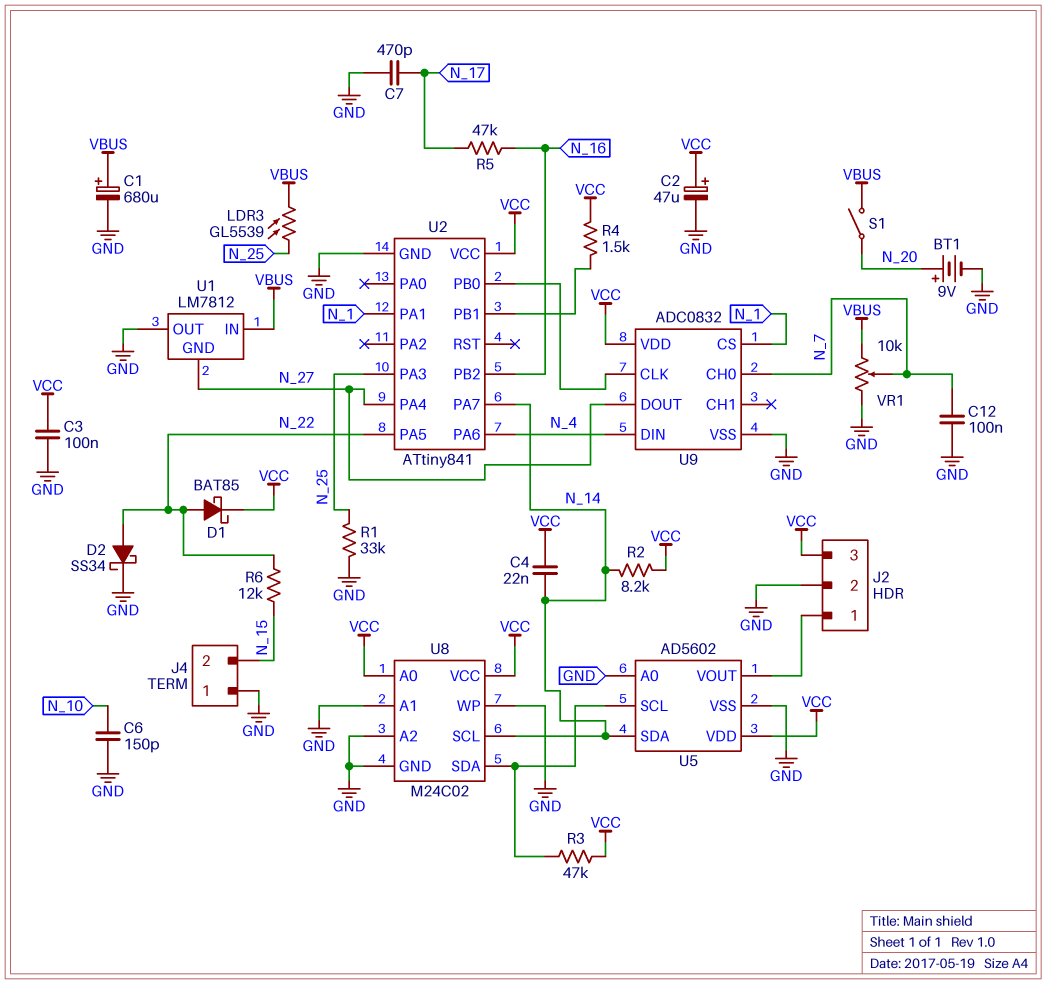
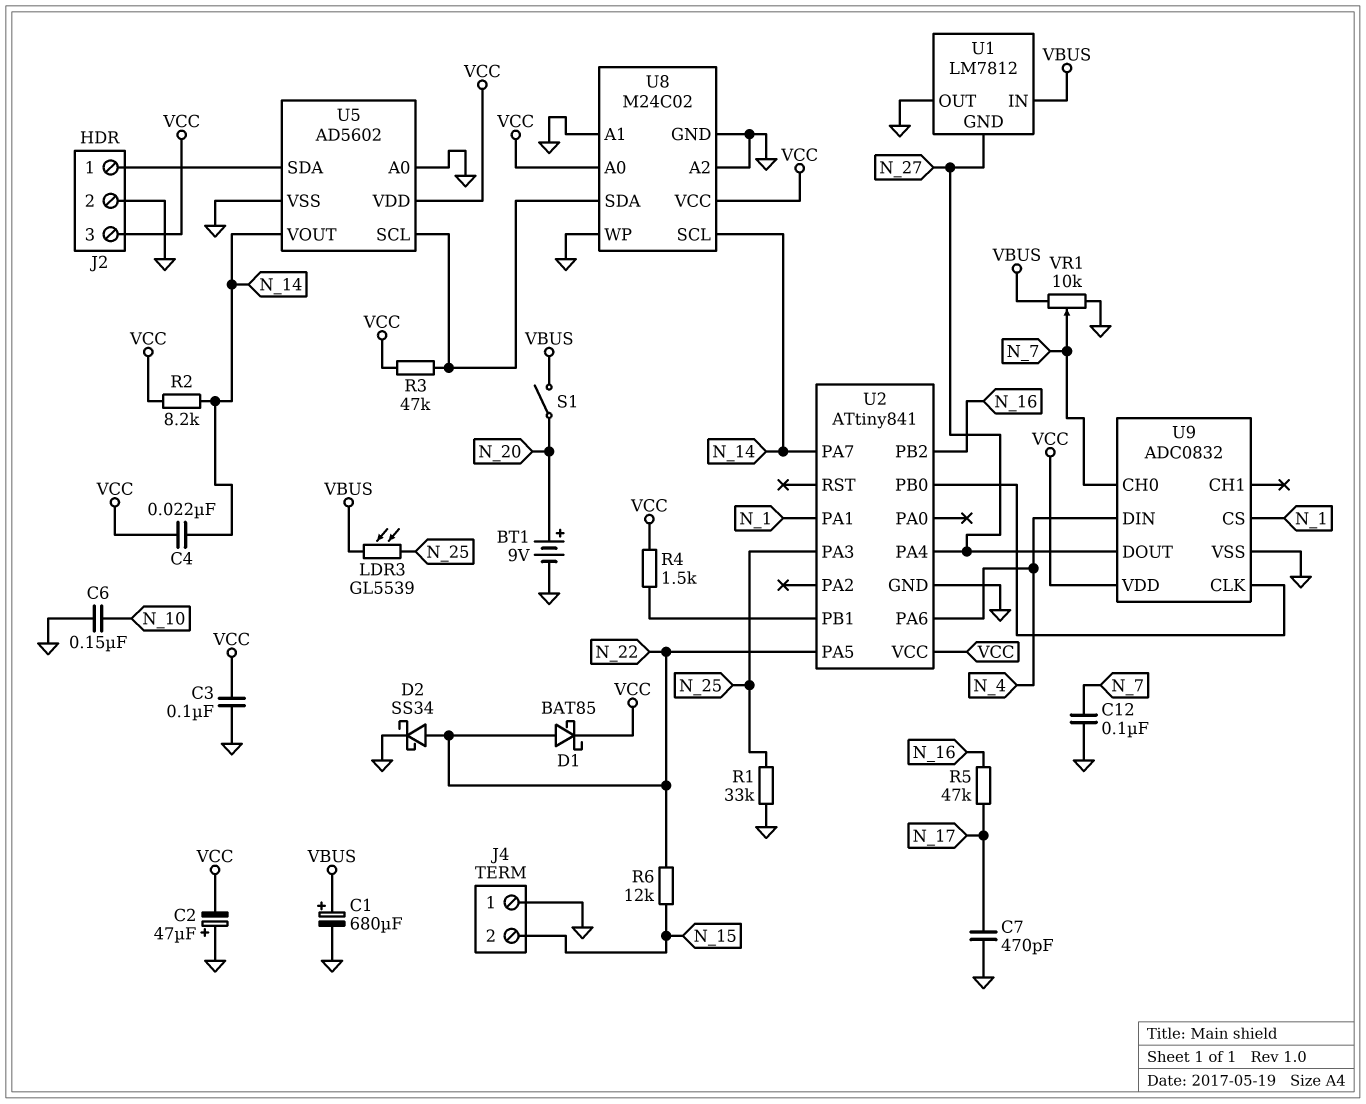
C2: 47uF (plus VCC, minus GND) -> 47uF (plus GND, minus VCC)
C6: 150pF (GND, N_10) -> 150nF (GND, N_10)
U5 pin SDA: N_14 -> J2/1
U5 pin VOUT: J2/1 -> N_14

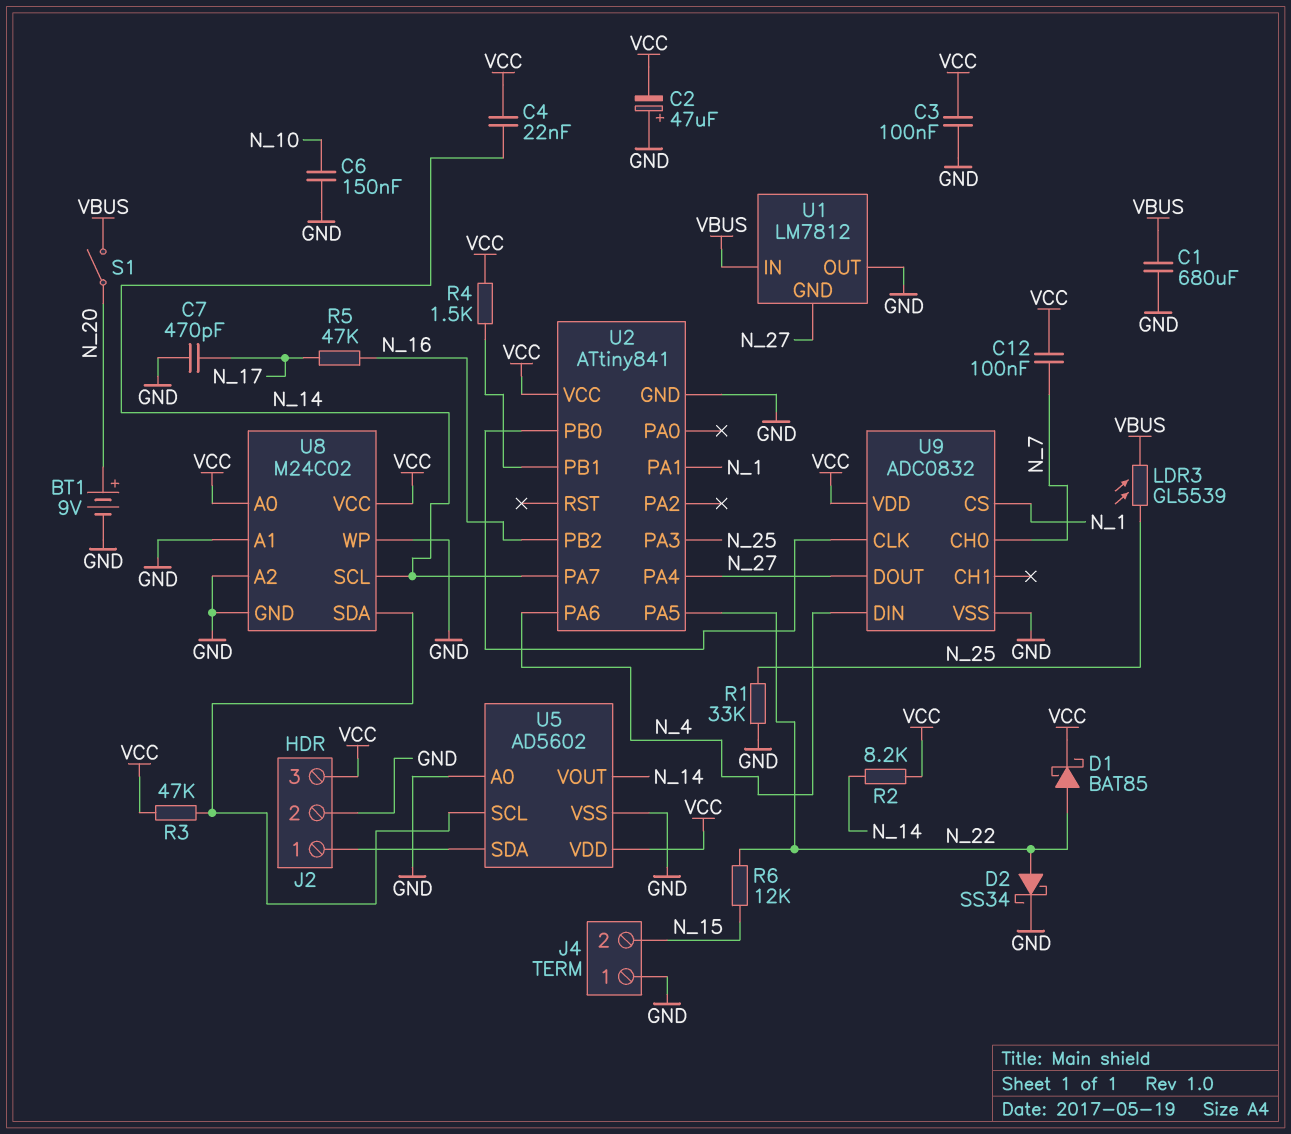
C1: 680uF (plus VBUS, minus GND) -> 680uF (GND, VBUS)
C12: 100nF (GND, N_7) -> 100nF (N_7, VCC)
VR1: 10k (GND, VBUS, wiper N_7) -> none

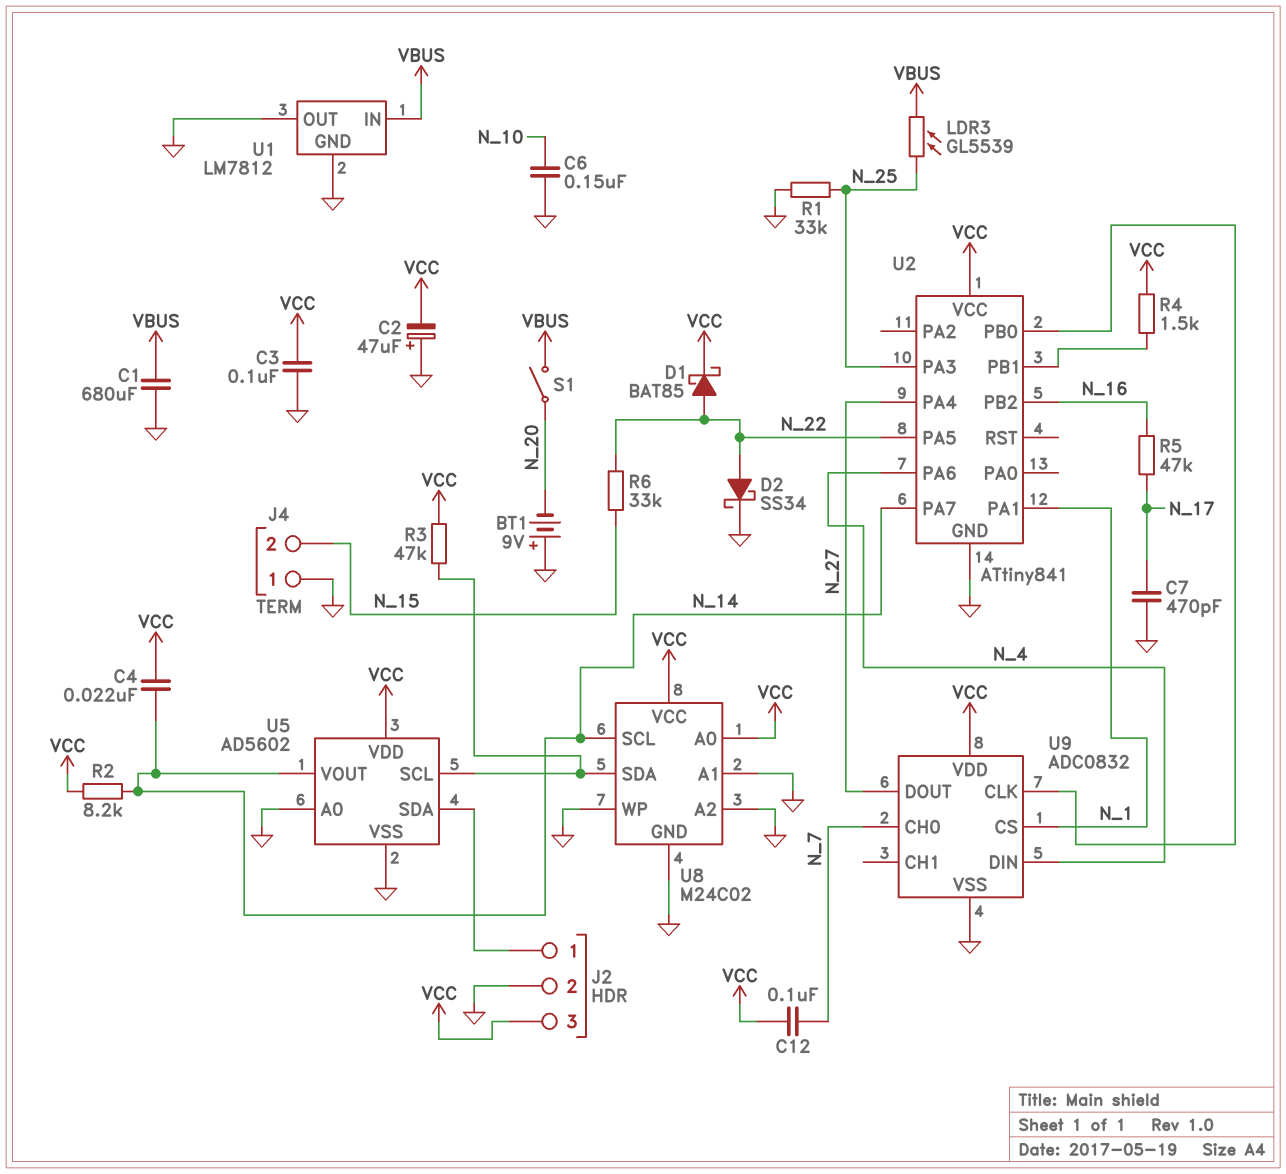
BT1: 9V (plus N_20, minus GND) -> 9V (plus GND, minus N_20)
R6: 12k (N_15, N_22) -> 33k (N_15, N_22)
U1 pin GND: N_27 -> GND

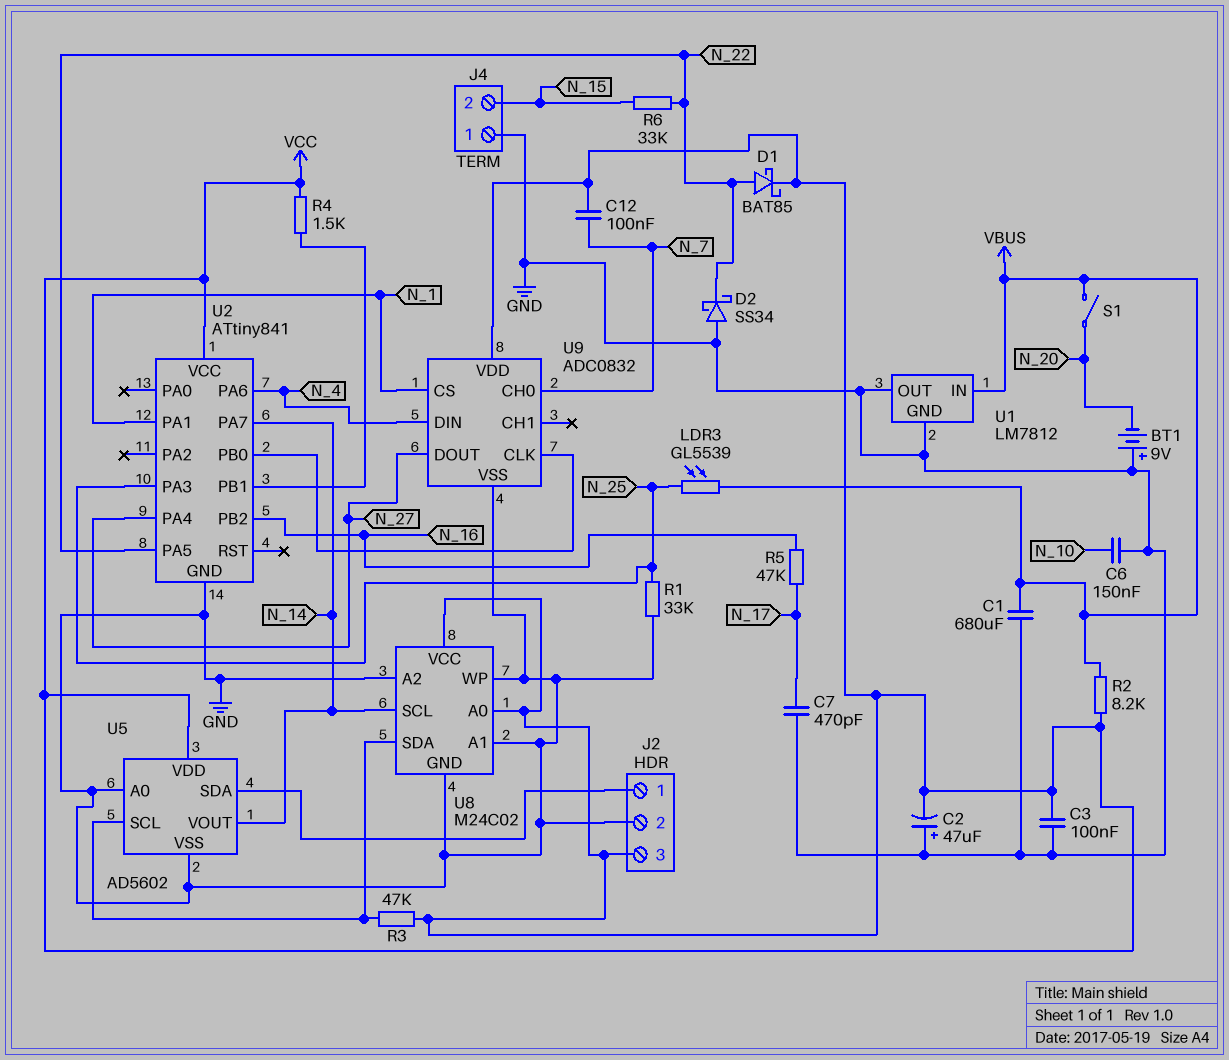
C4: 22nF (N_14, VCC) -> none
D2: schottky SS34 (A N_22, K GND) -> schottky SS34 (A GND, K N_22)
R2: 8.2k (N_14, VCC) -> 8.2k (VBUS, VCC)

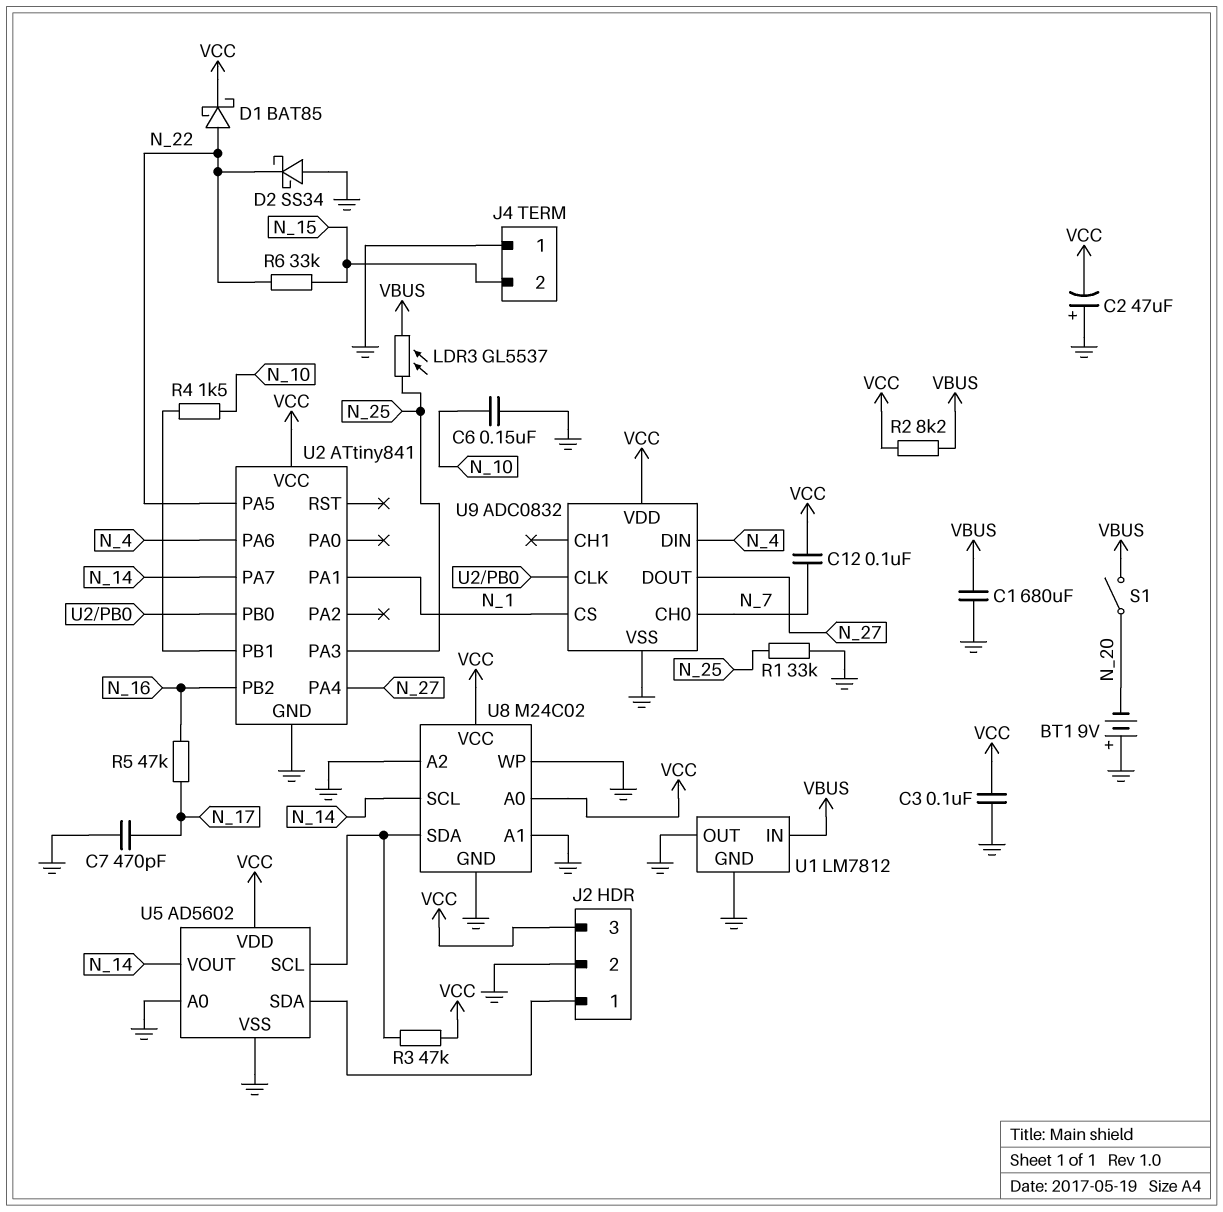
LDR3: GL5539 (N_25, VBUS) -> GL5537 (N_25, VBUS)
R4: 1.5k (U2/PB1, VCC) -> 1.5k (N_10, U2/PB1)

